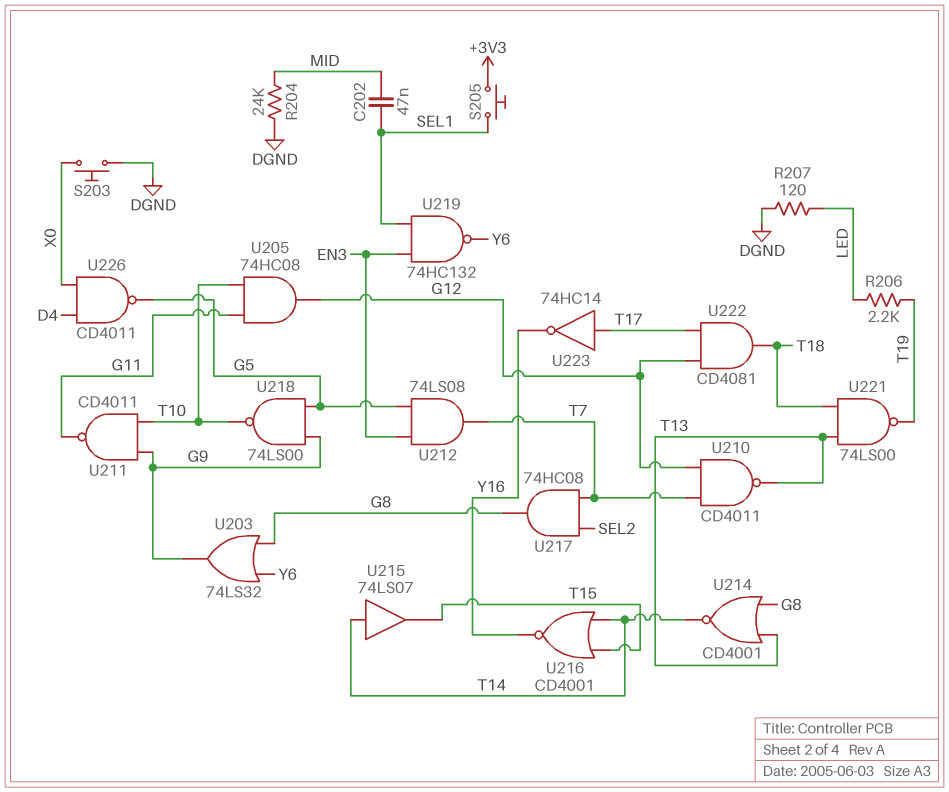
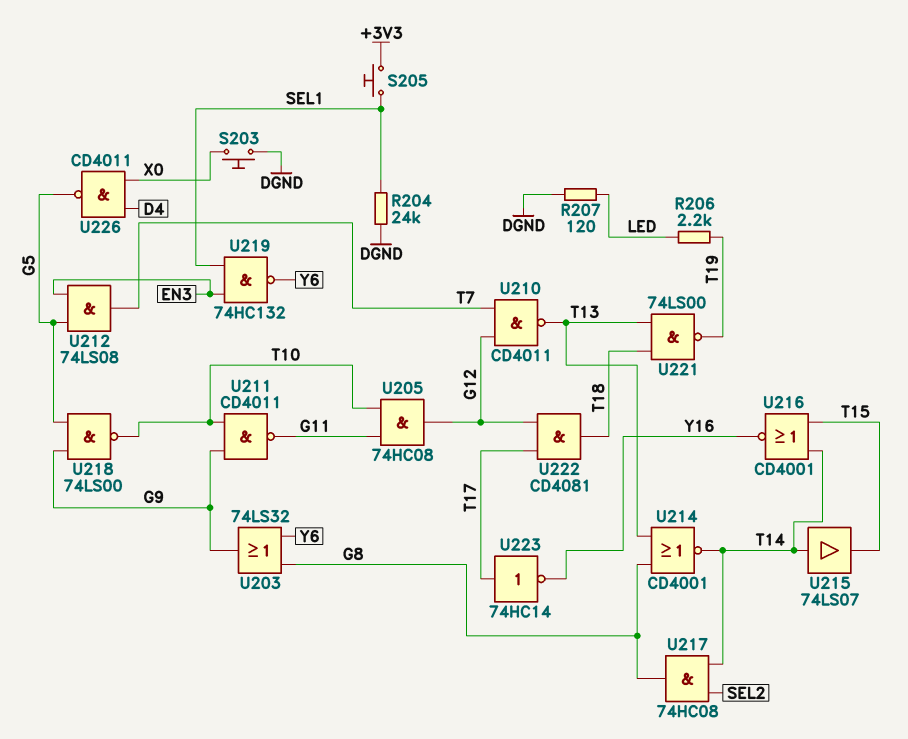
C202: 47nF (MID, SEL1) -> none
R204: 24k (DGND, MID) -> 24k (DGND, SEL1)
U217: AND 74HC08 (in SEL2, in T7, out G8) -> AND 74HC08 (in SEL2, in T14, out G8)

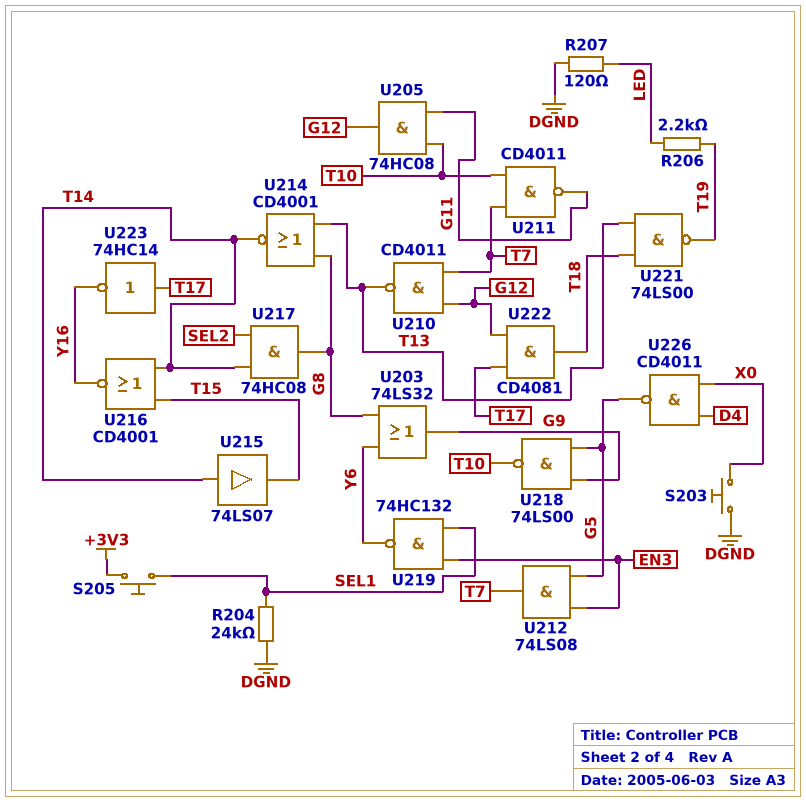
U211: NAND CD4011 (in G9, in T10, out G11) -> NAND CD4011 (in T7, in T10, out G11)

